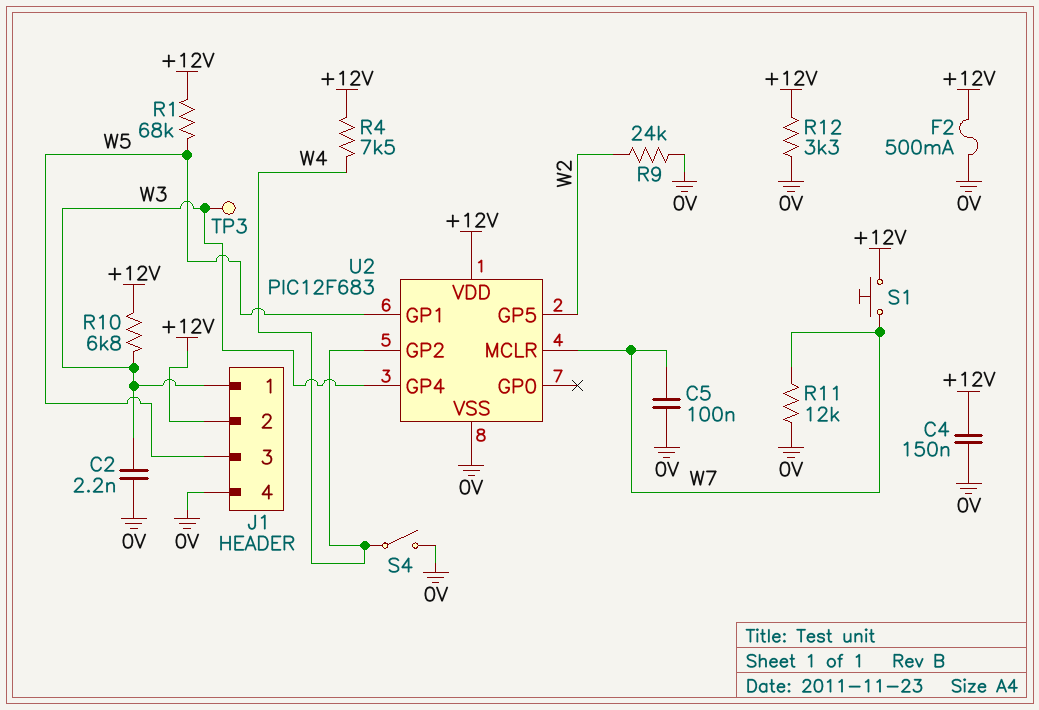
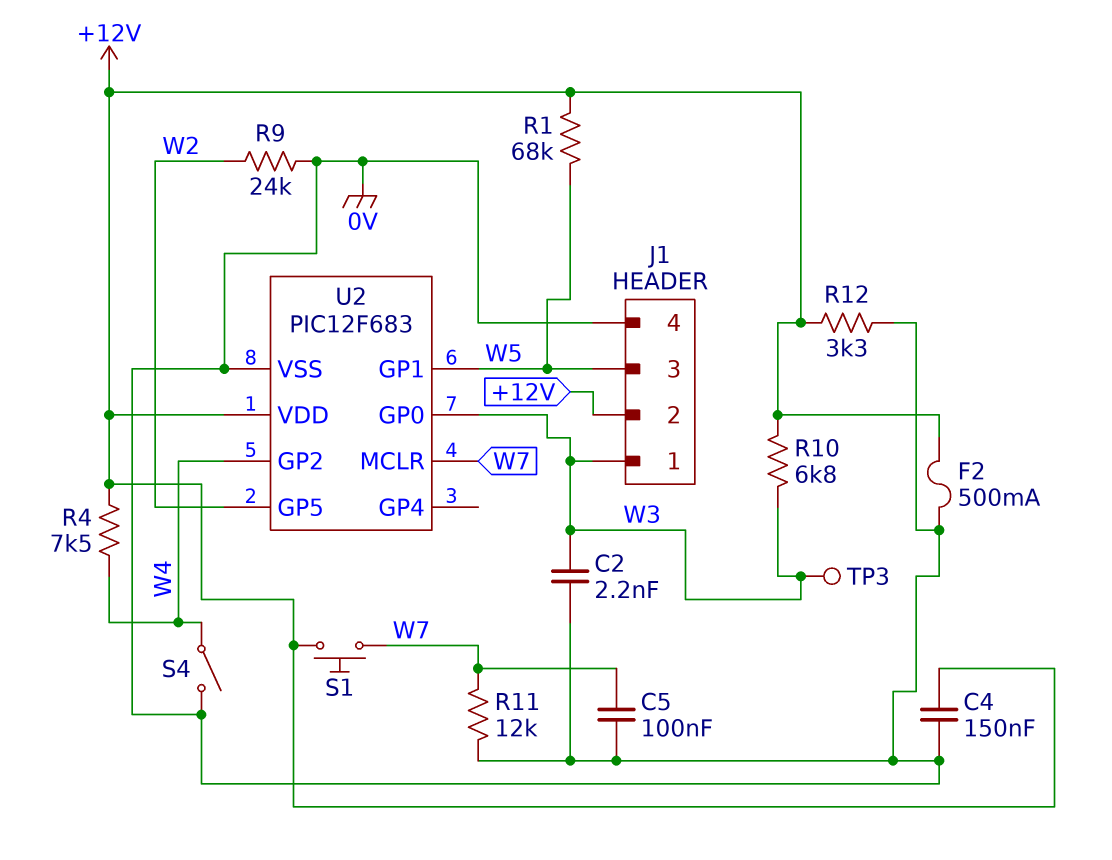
U2 pin GP0: none -> W3
U2 pin GP4: W3 -> none

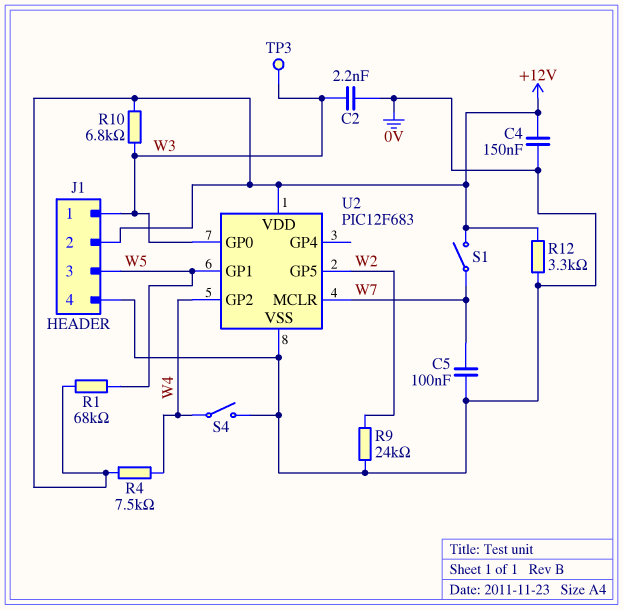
F2: 500mA (+12V, 0V) -> none
R11: 12k (0V, W7) -> none
S1: button (+12V, W7) -> switch (+12V, W7)

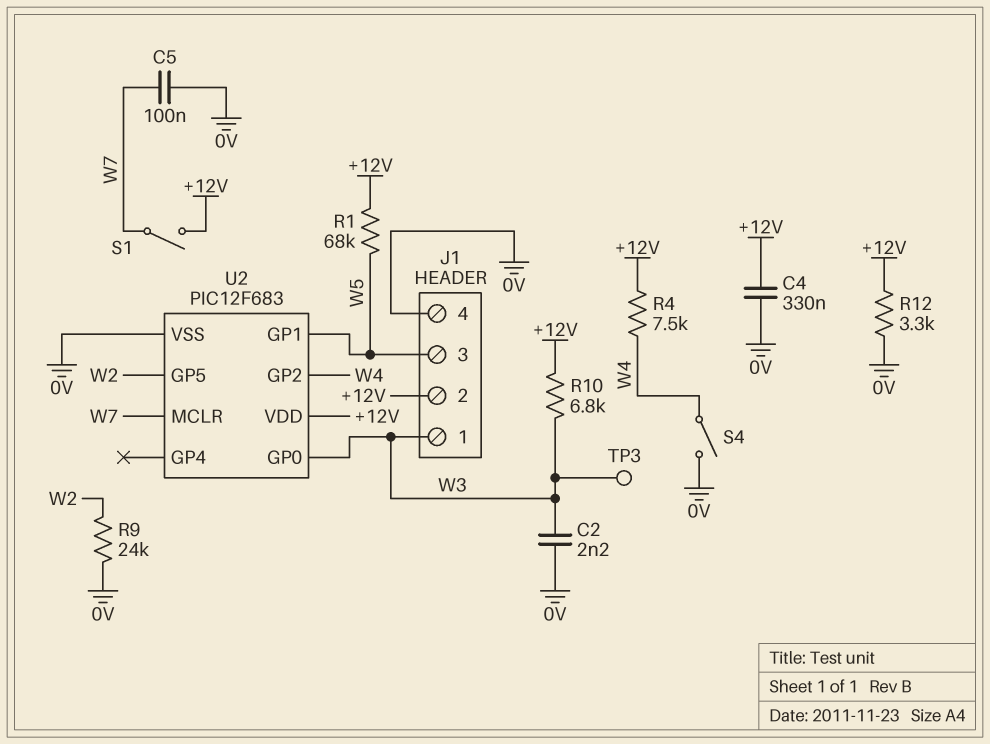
C4: 150nF (+12V, 0V) -> 330nF (+12V, 0V)

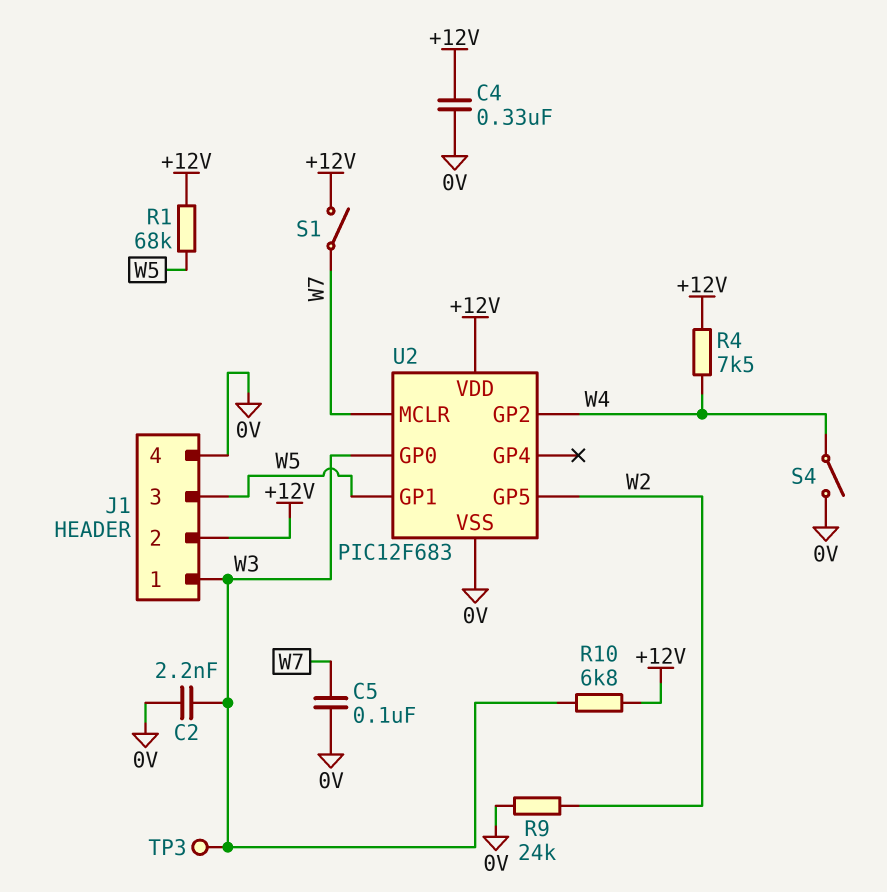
R12: 3.3k (+12V, 0V) -> none

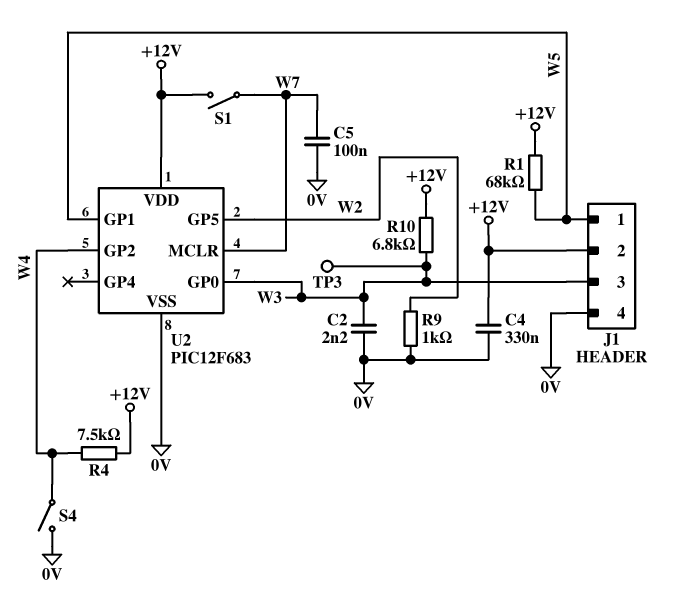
J1 pin 1: W3 -> W5
J1 pin 3: W5 -> W3
R9: 24k (0V, W2) -> 1k (0V, W2)

